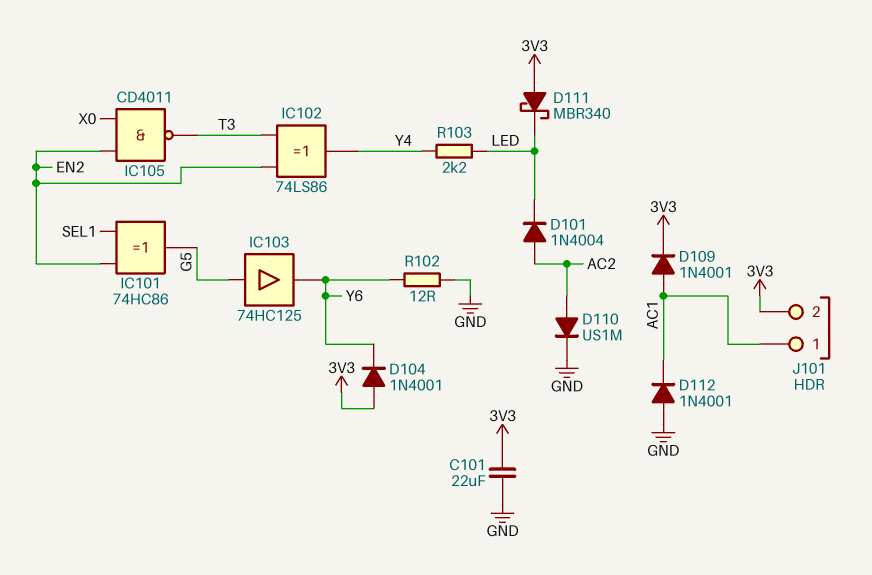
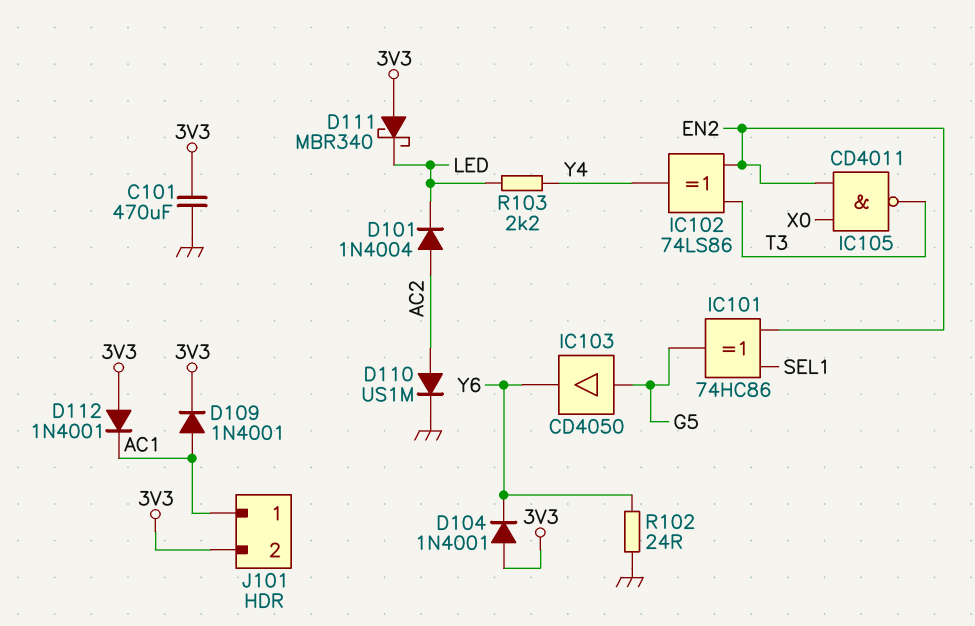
C101: 22uF (3V3, GND) -> 470uF (3V3, GND)
D112: diode 1N4001 (A GND, K AC1) -> diode 1N4001 (A 3V3, K AC1)
IC103: buffer 74HC125 (in G5, out Y6) -> buffer CD4050 (in G5, out Y6)
R102: 12 (GND, Y6) -> 24 (GND, Y6)

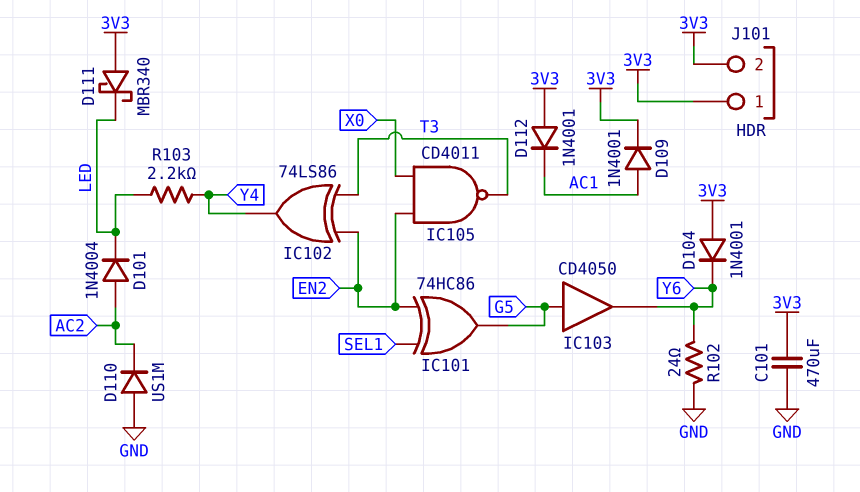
D110: diode US1M (A AC2, K GND) -> diode US1M (A GND, K AC2)
J101 pin 1: AC1 -> 3V3

